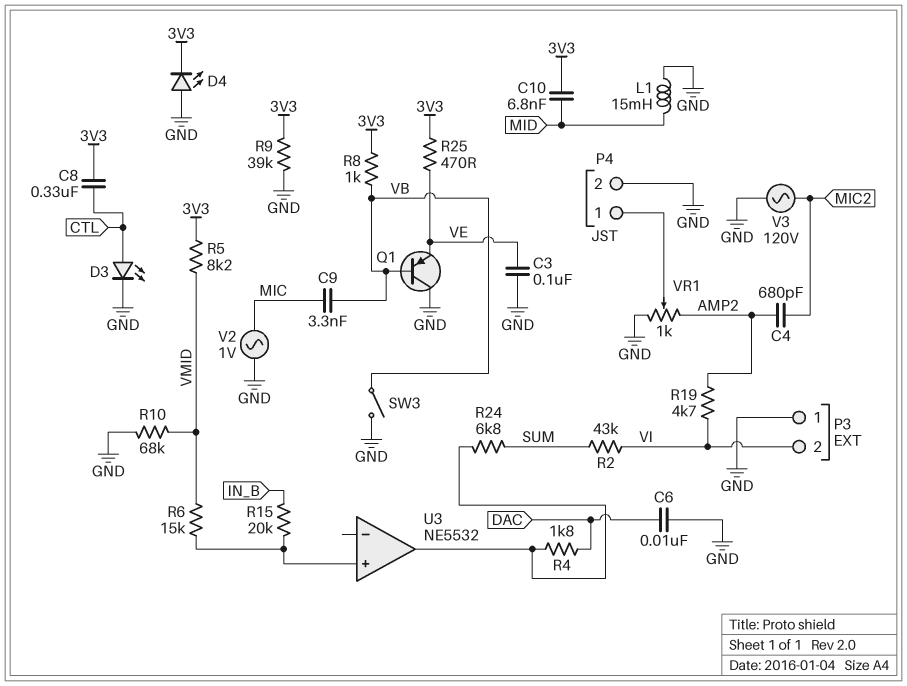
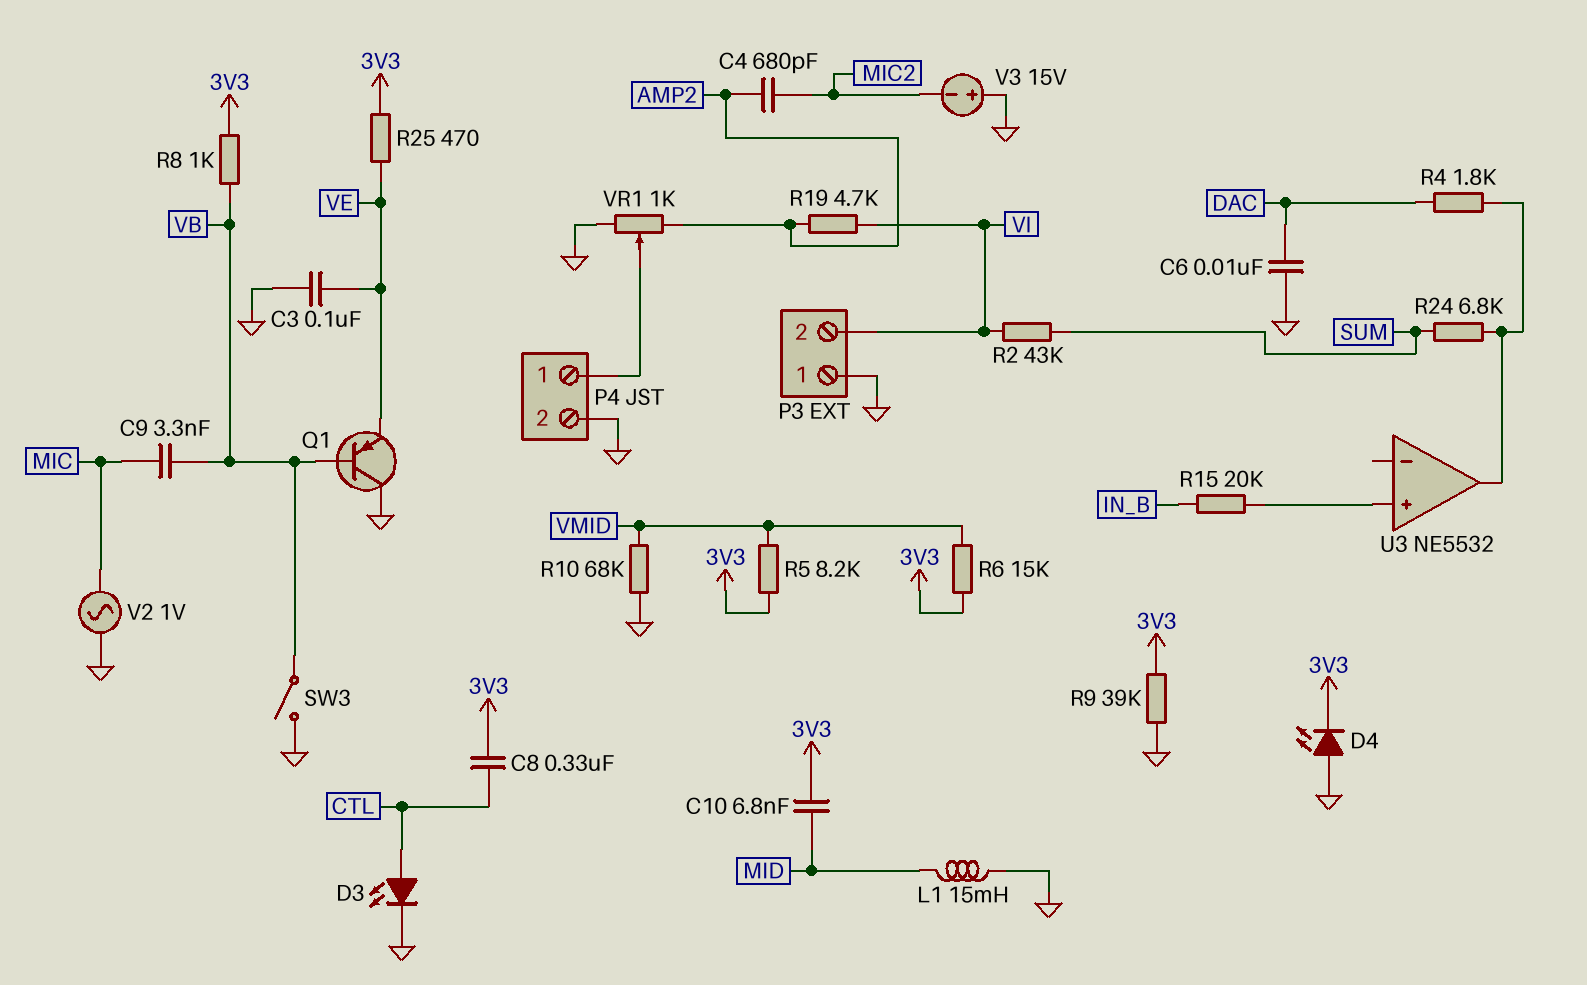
R6: 15k (U3/in+, VMID) -> 15k (3V3, VMID)
V3: AC 120V (GND, MIC2) -> 15V (plus GND, minus MIC2)

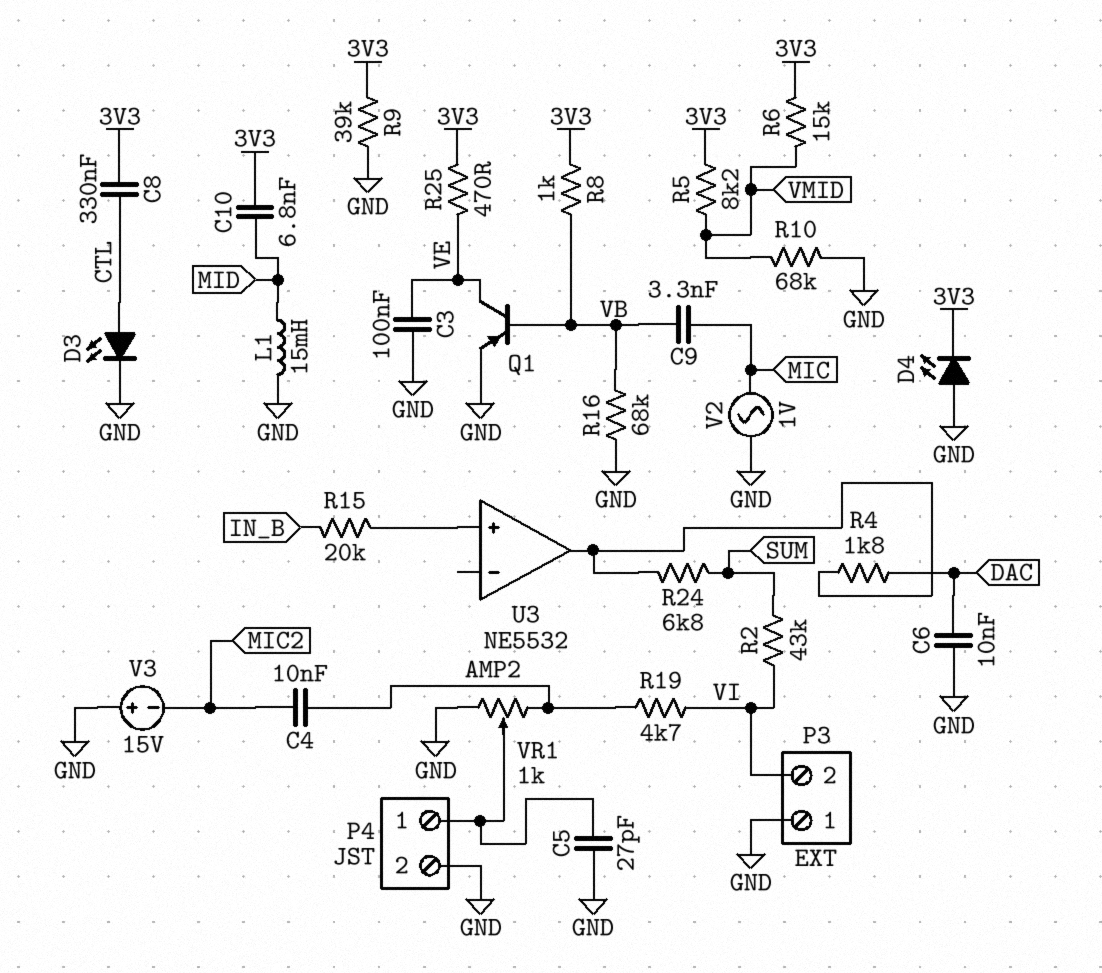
C4: 680pF (AMP2, MIC2) -> 10nF (AMP2, MIC2)
C5: none -> 27pF (GND, P4/1)
Q1: PNP (B VB, C GND, E VE) -> PNP (B VB, C VE, E GND)
R16: none -> 68k (GND, VB)
SW3: switch (GND, VB) -> none

